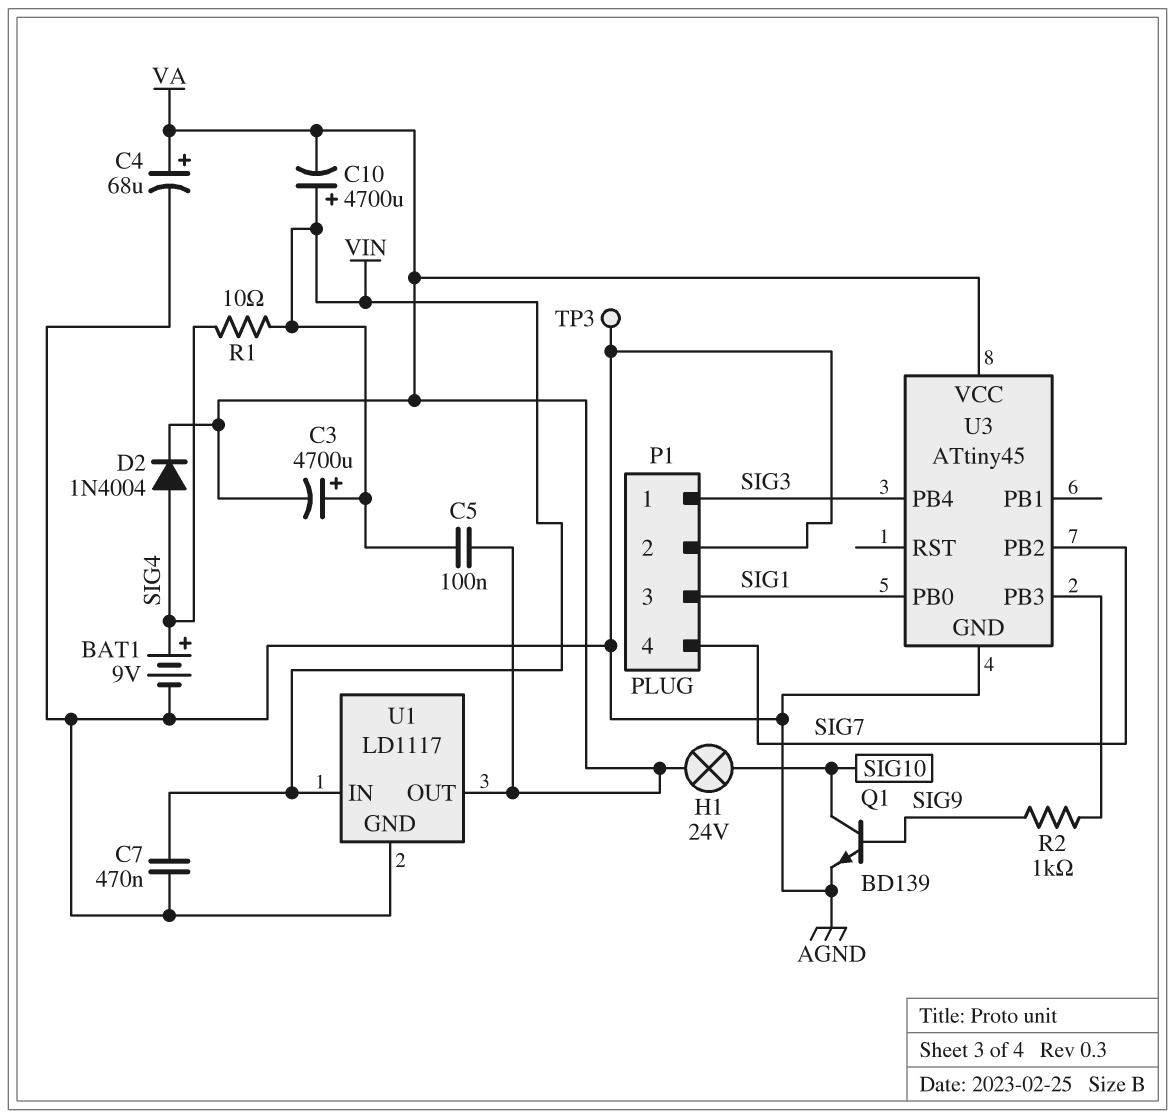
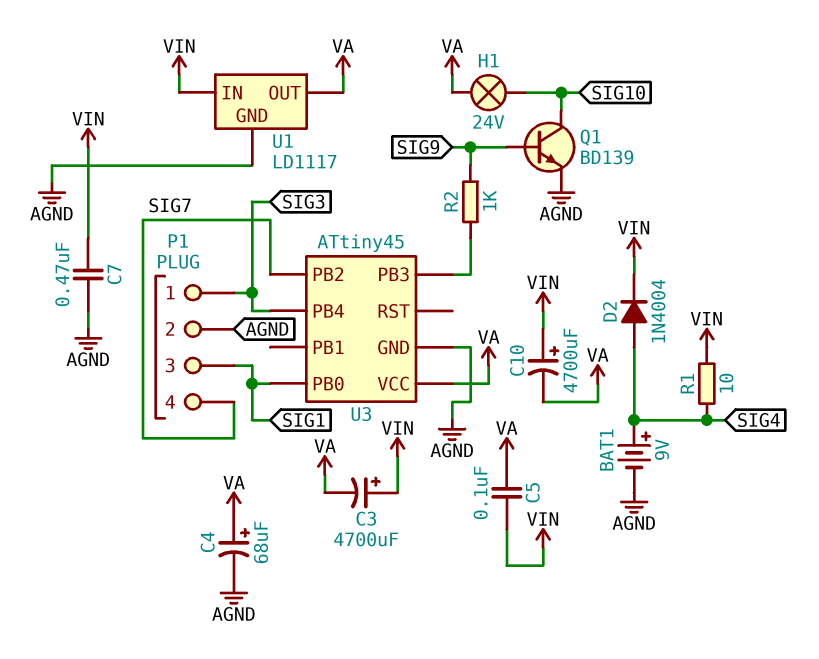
D2: diode 1N4004 (A SIG4, K VA) -> diode 1N4004 (A SIG4, K VIN)
TP3: test point (AGND) -> none

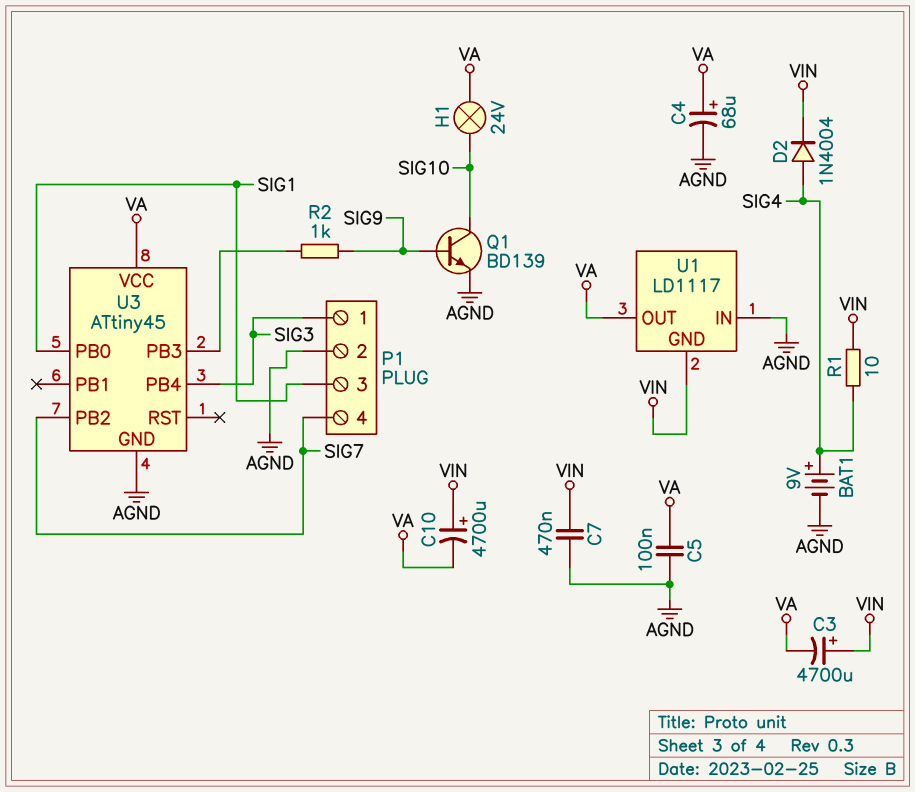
C5: 100nF (VA, VIN) -> 100nF (AGND, VA)
U1 pin GND: AGND -> VIN
U1 pin IN: VIN -> AGND

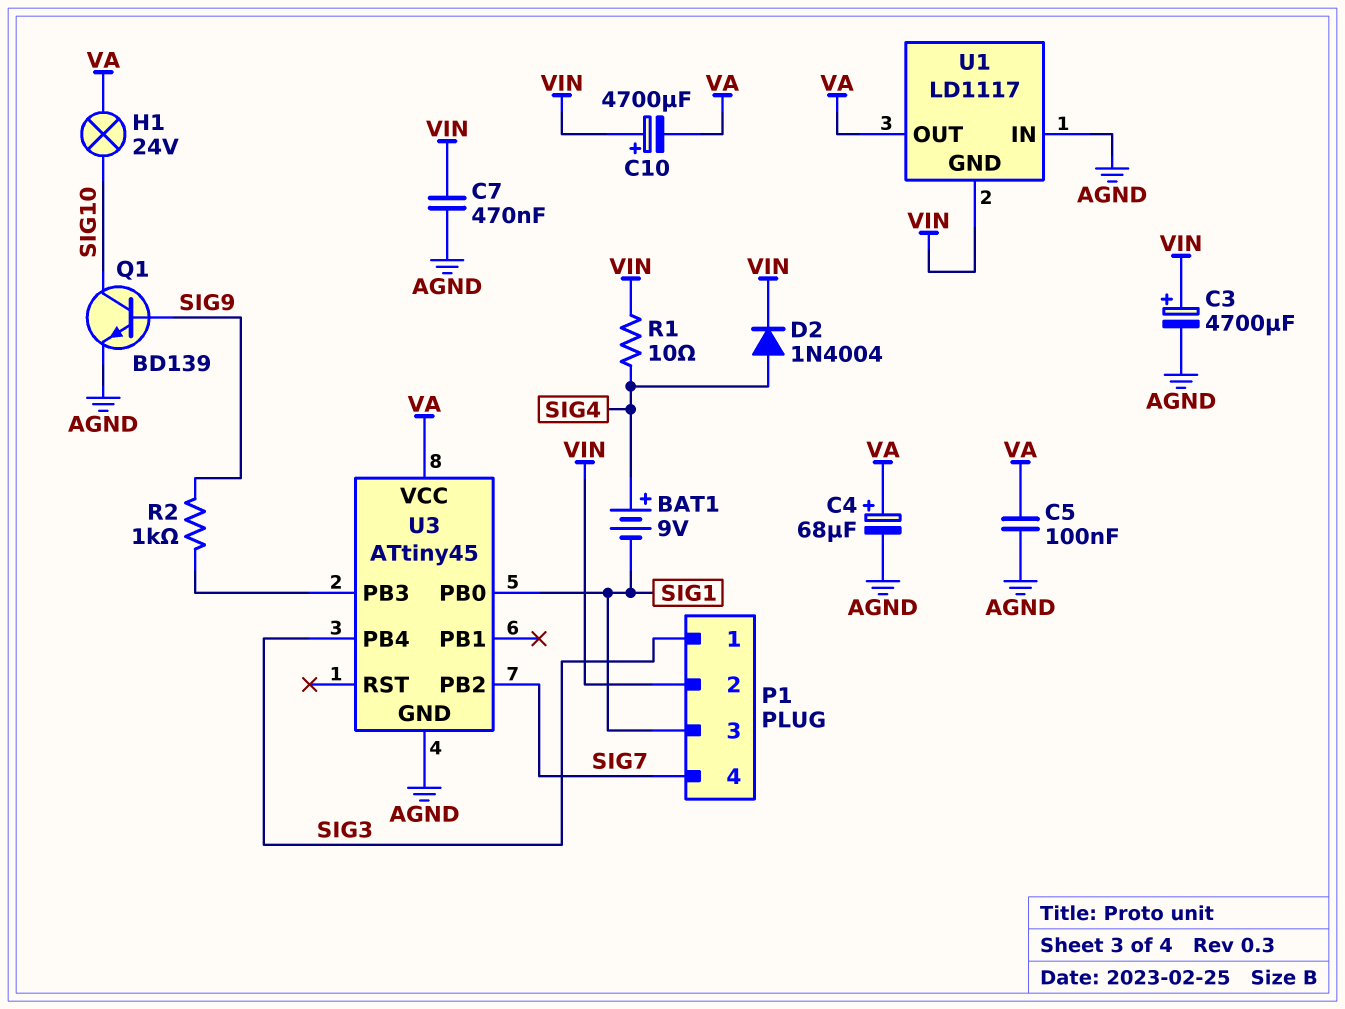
BAT1: 9V (plus SIG4, minus AGND) -> 9V (plus SIG4, minus SIG1)
C3: 4700uF (plus VIN, minus VA) -> 4700uF (plus VIN, minus AGND)
P1 pin 2: AGND -> VIN

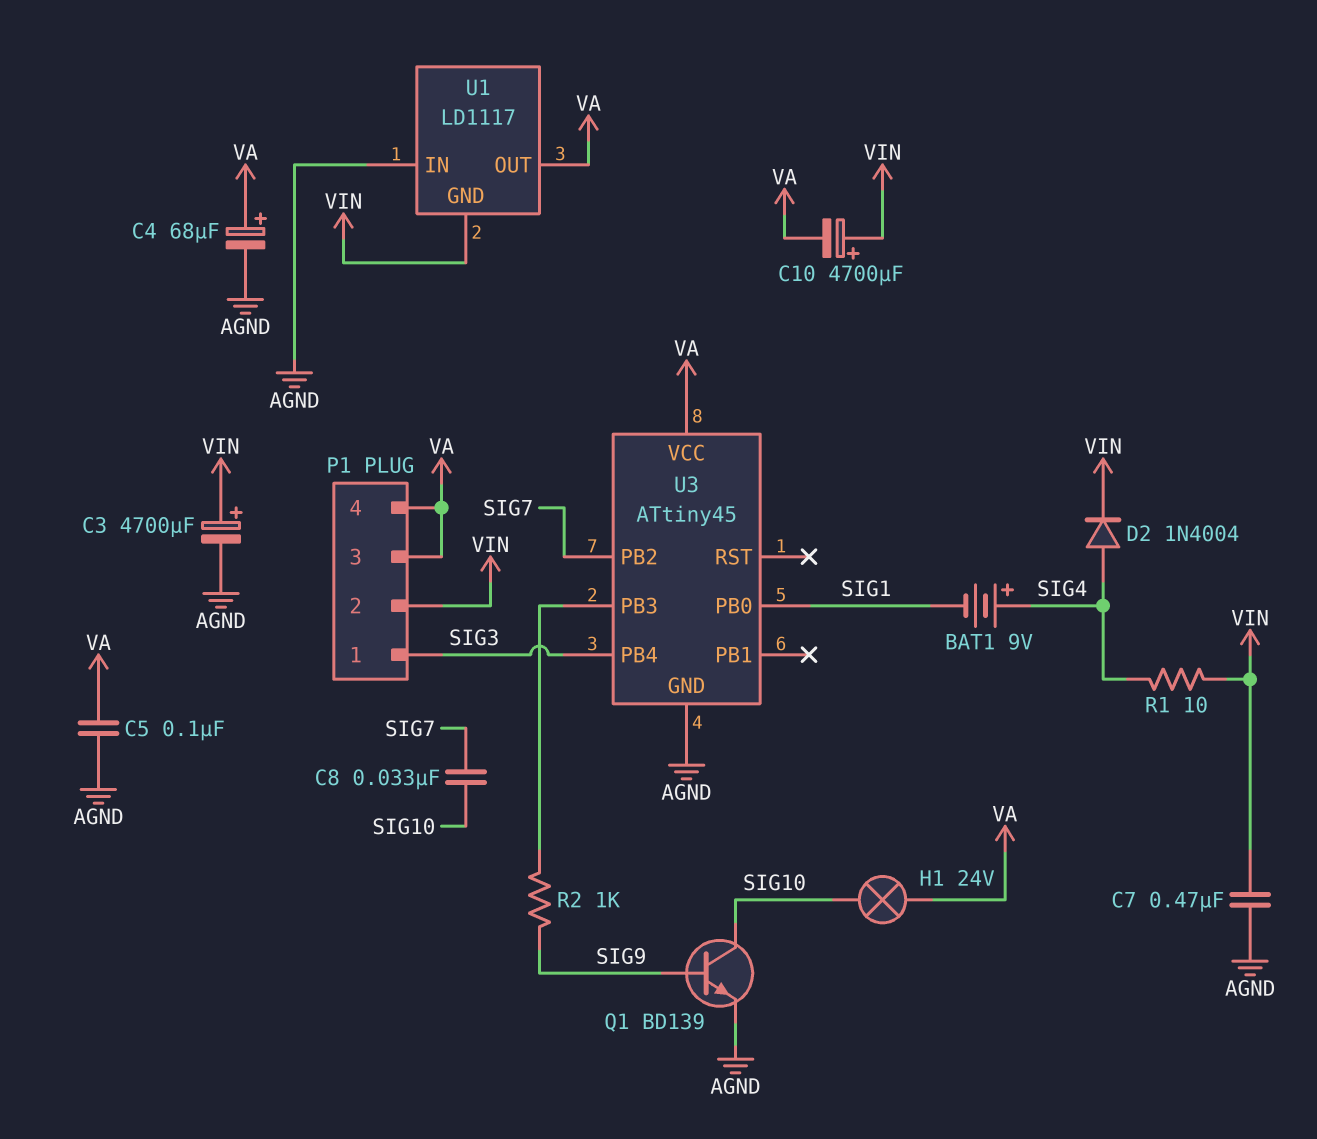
C8: none -> 33nF (SIG7, SIG10)
P1 pin 3: SIG1 -> VA
P1 pin 4: SIG7 -> VA

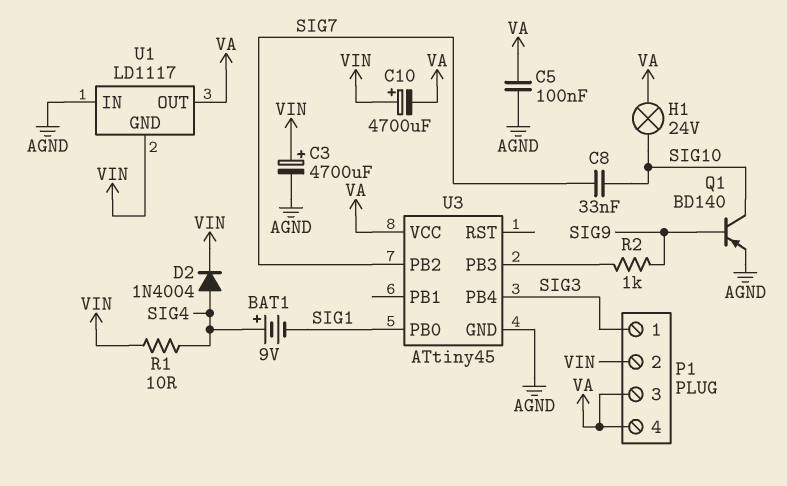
C4: 68uF (plus VA, minus AGND) -> none
C7: 470nF (AGND, VIN) -> none
Q1: NPN BD139 (B SIG9, C SIG10, E AGND) -> PNP BD140 (B SIG9, C SIG10, E AGND)

